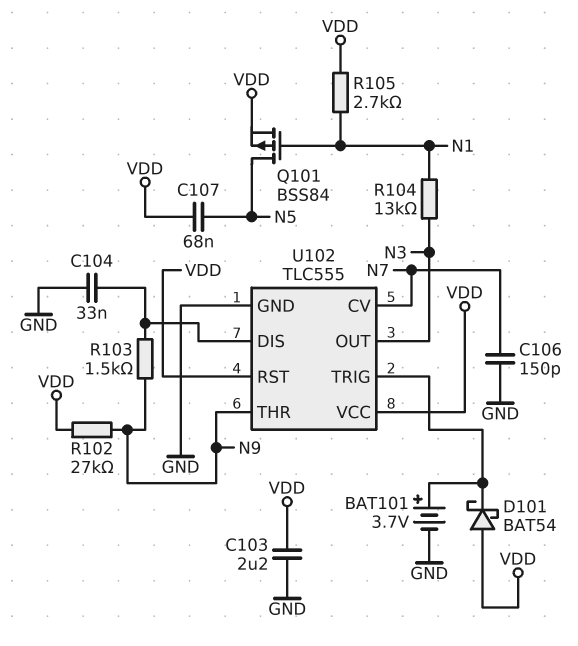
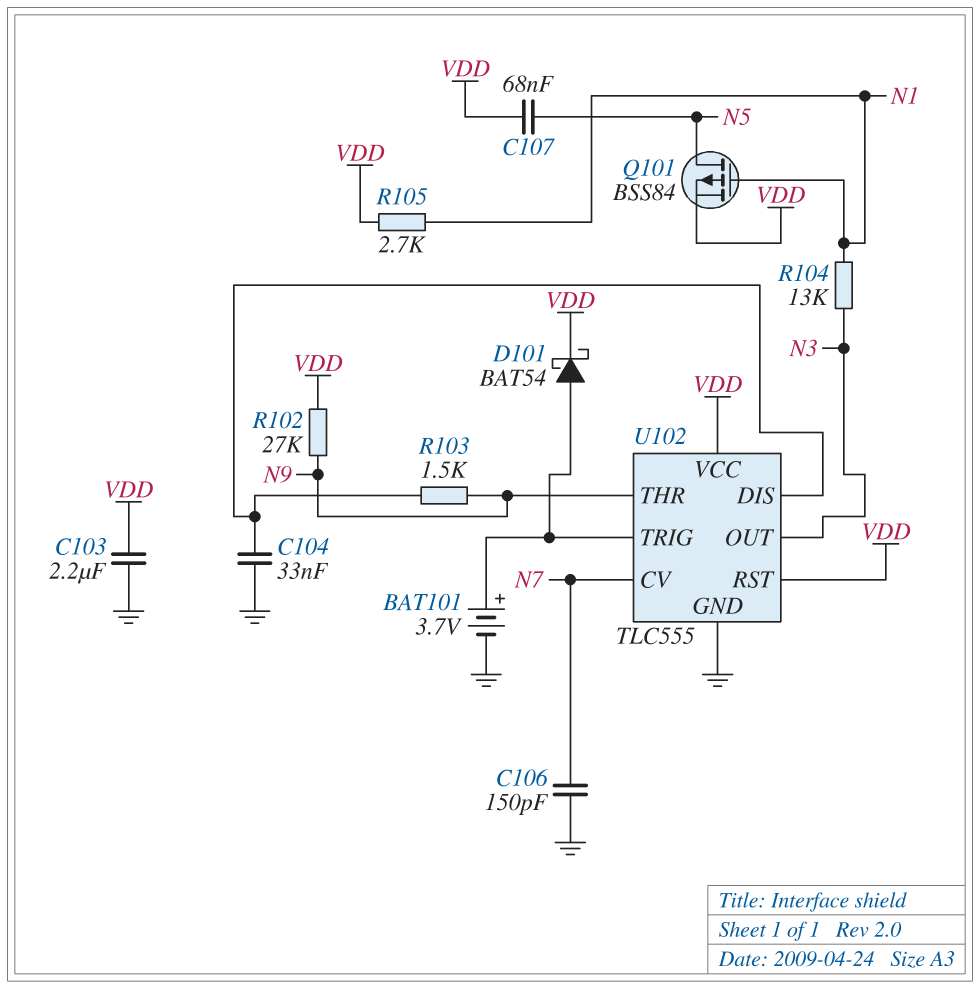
D101: schottky BAT54 (A VDD, K U102/TRIG) -> schottky BAT54 (A U102/TRIG, K VDD)

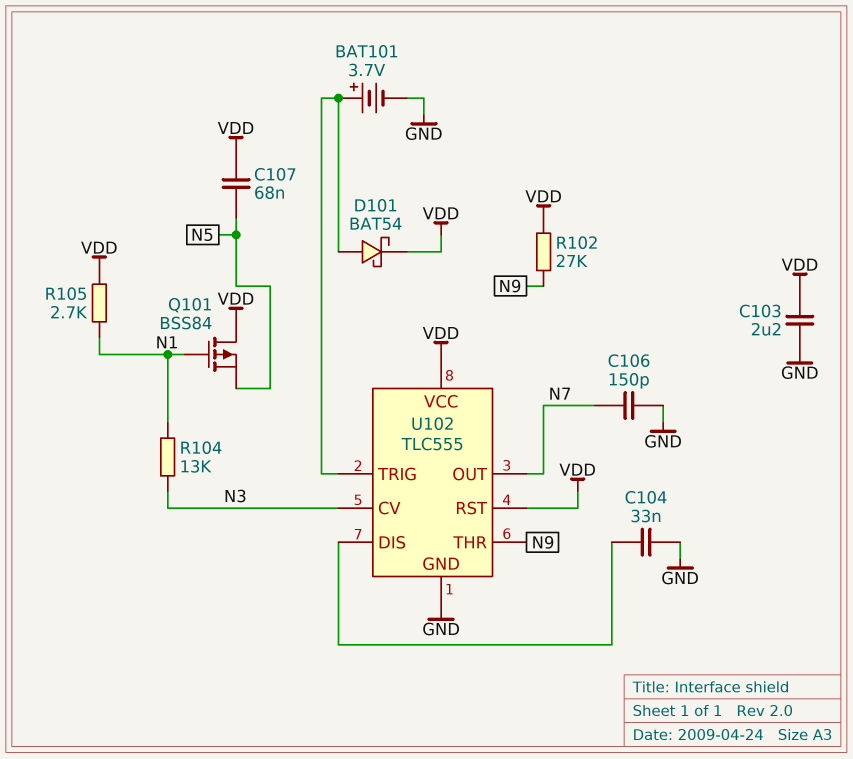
Q101: PMOS BSS84 (G N1, D N5, S VDD) -> PMOS BSS84 (G N1, D VDD, S N5)
R103: 1.5k (N9, U102/DIS) -> none
U102 pin CV: N7 -> N3
U102 pin OUT: N3 -> N7

